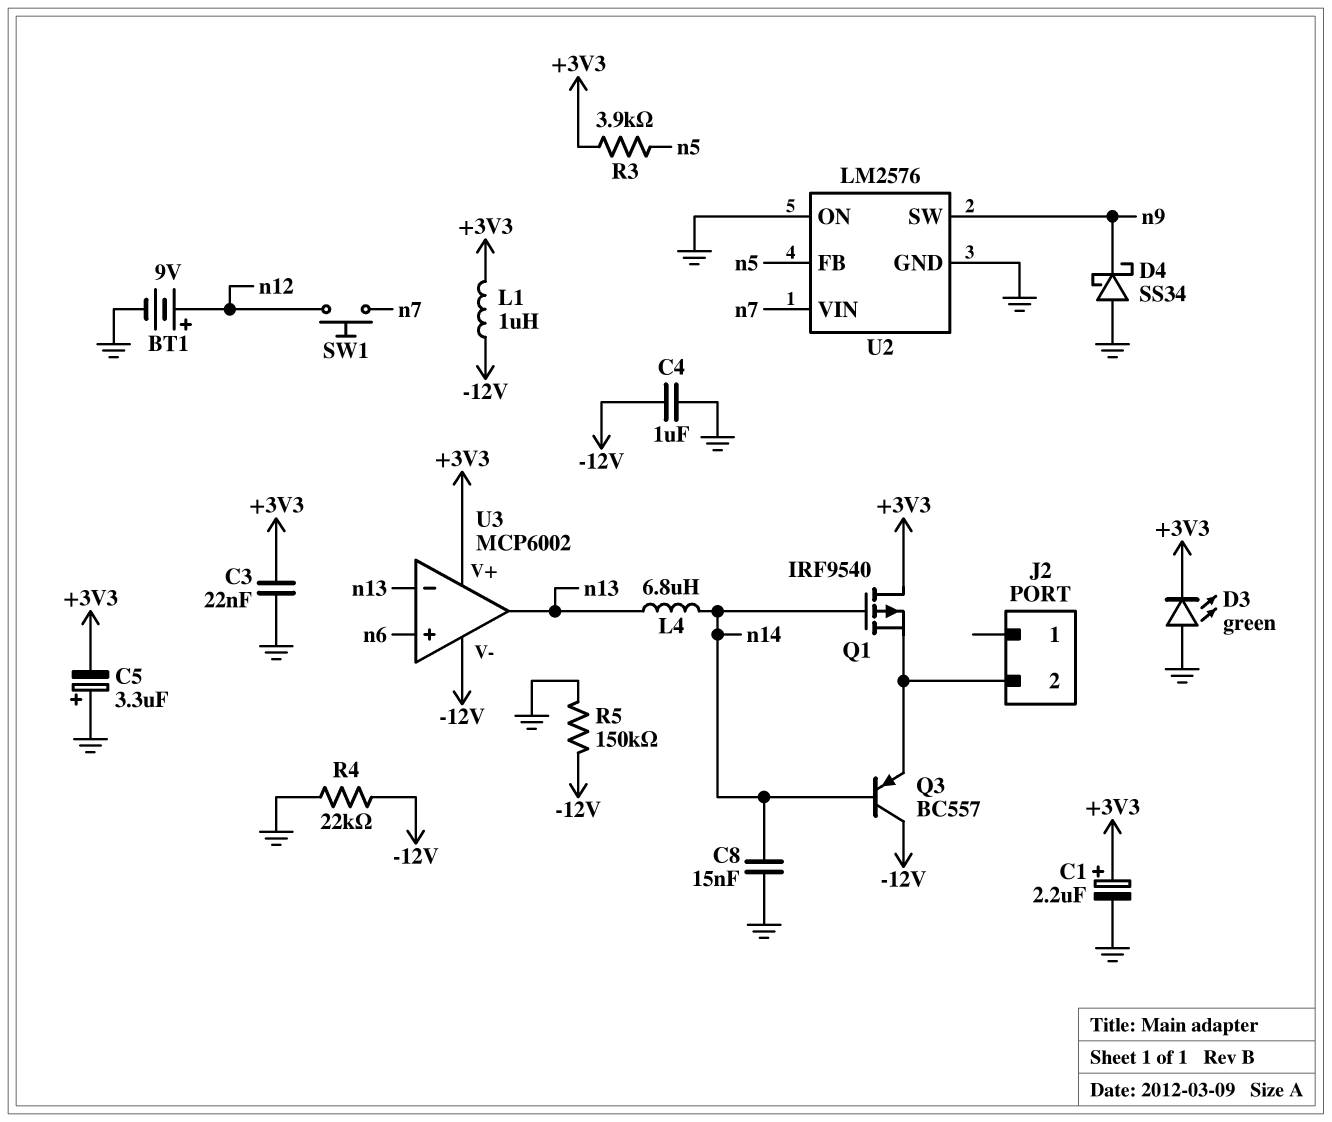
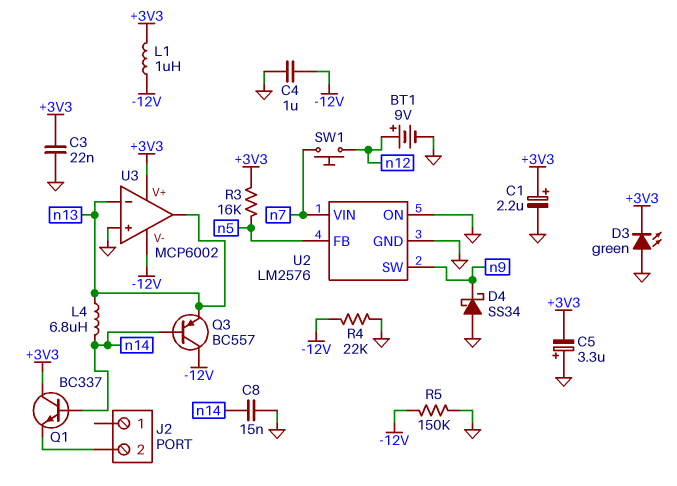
Q1: PMOS IRF9540 (G n14, D +3V3, S J2/2) -> NPN BC337 (B n14, C +3V3, E J2/2)
Q3: PNP BC557 (B n14, C -12V, E J2/2) -> PNP BC557 (B n14, C -12V, E n13)
R3: 3.9k (+3V3, n5) -> 16k (+3V3, n5)
U3 pin in+: n6 -> GND

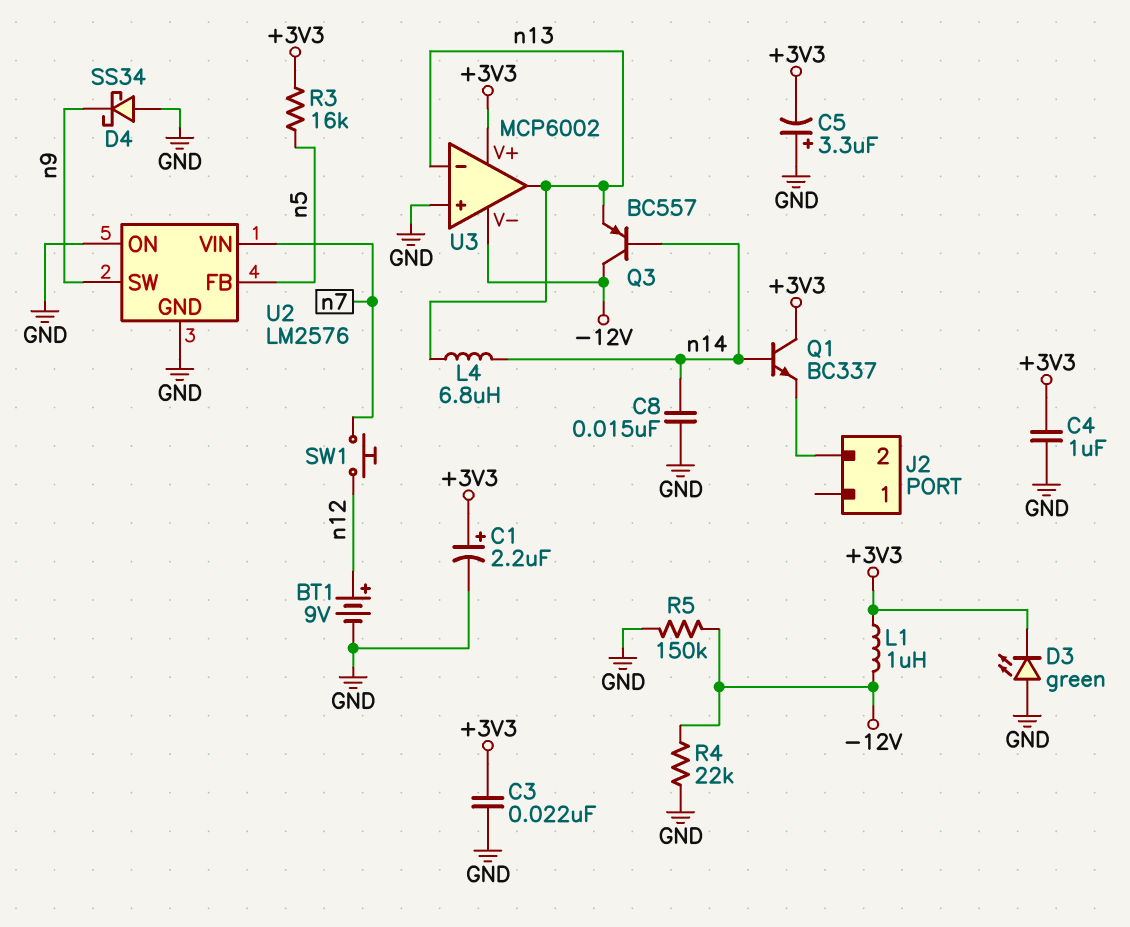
C4: 1uF (-12V, GND) -> 1uF (+3V3, GND)

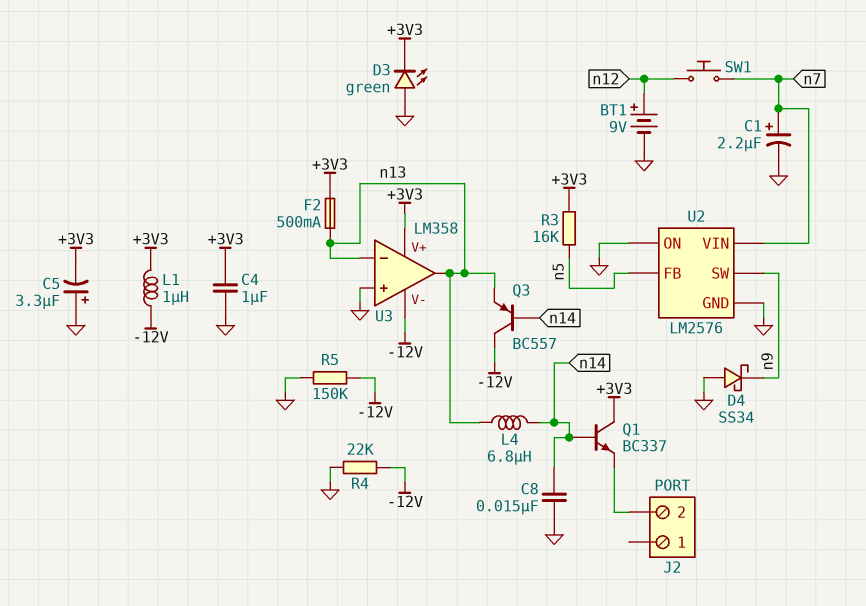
C1: 2.2uF (plus +3V3, minus GND) -> 2.2uF (plus n7, minus GND)
C3: 22nF (+3V3, GND) -> none
F2: none -> 500mA (+3V3, n13)
U3: MCP6002 -> LM358

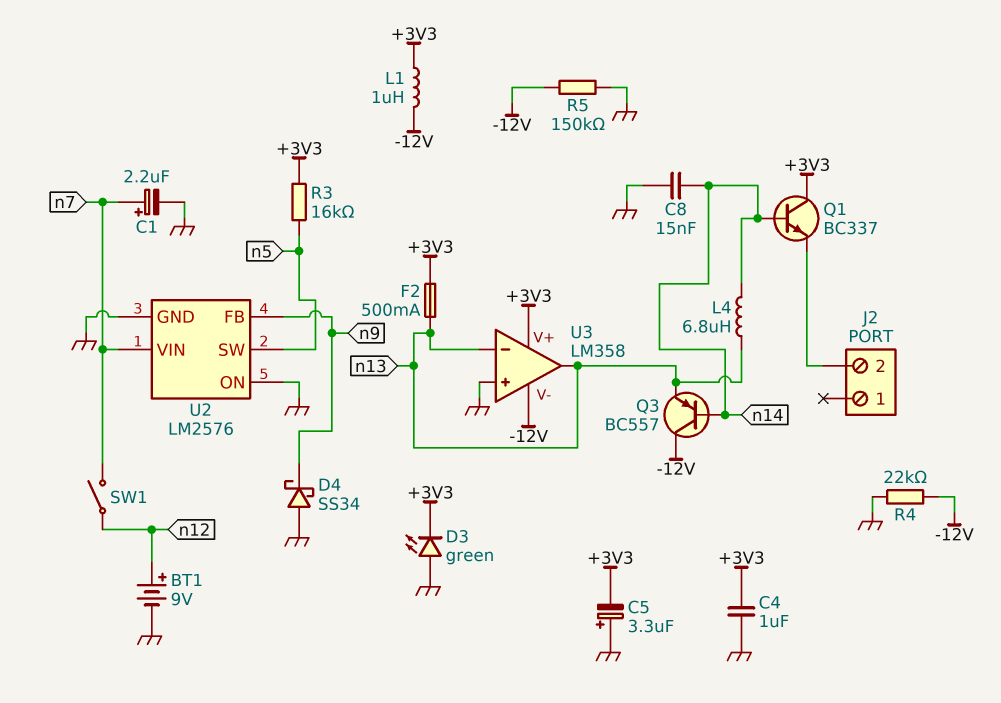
SW1: button (n7, n12) -> switch (n7, n12)
U2 pin FB: n5 -> n9
U2 pin SW: n9 -> n5

